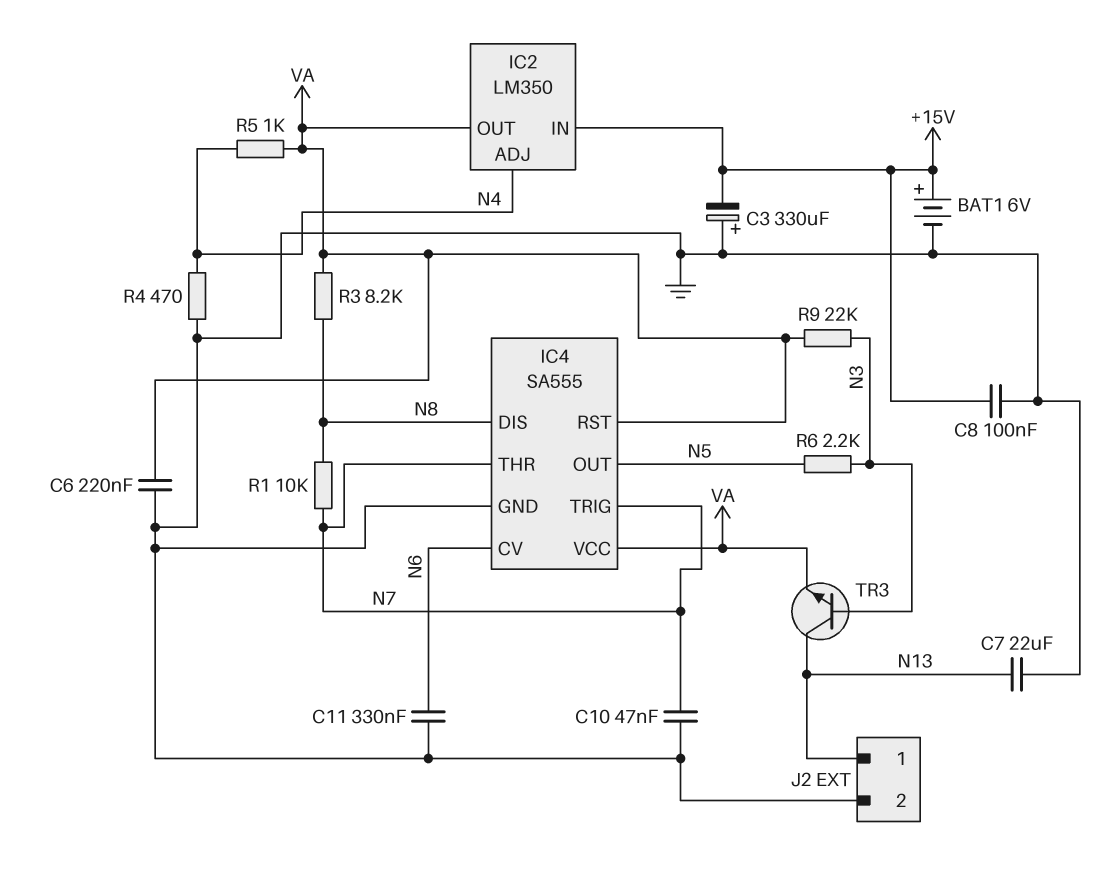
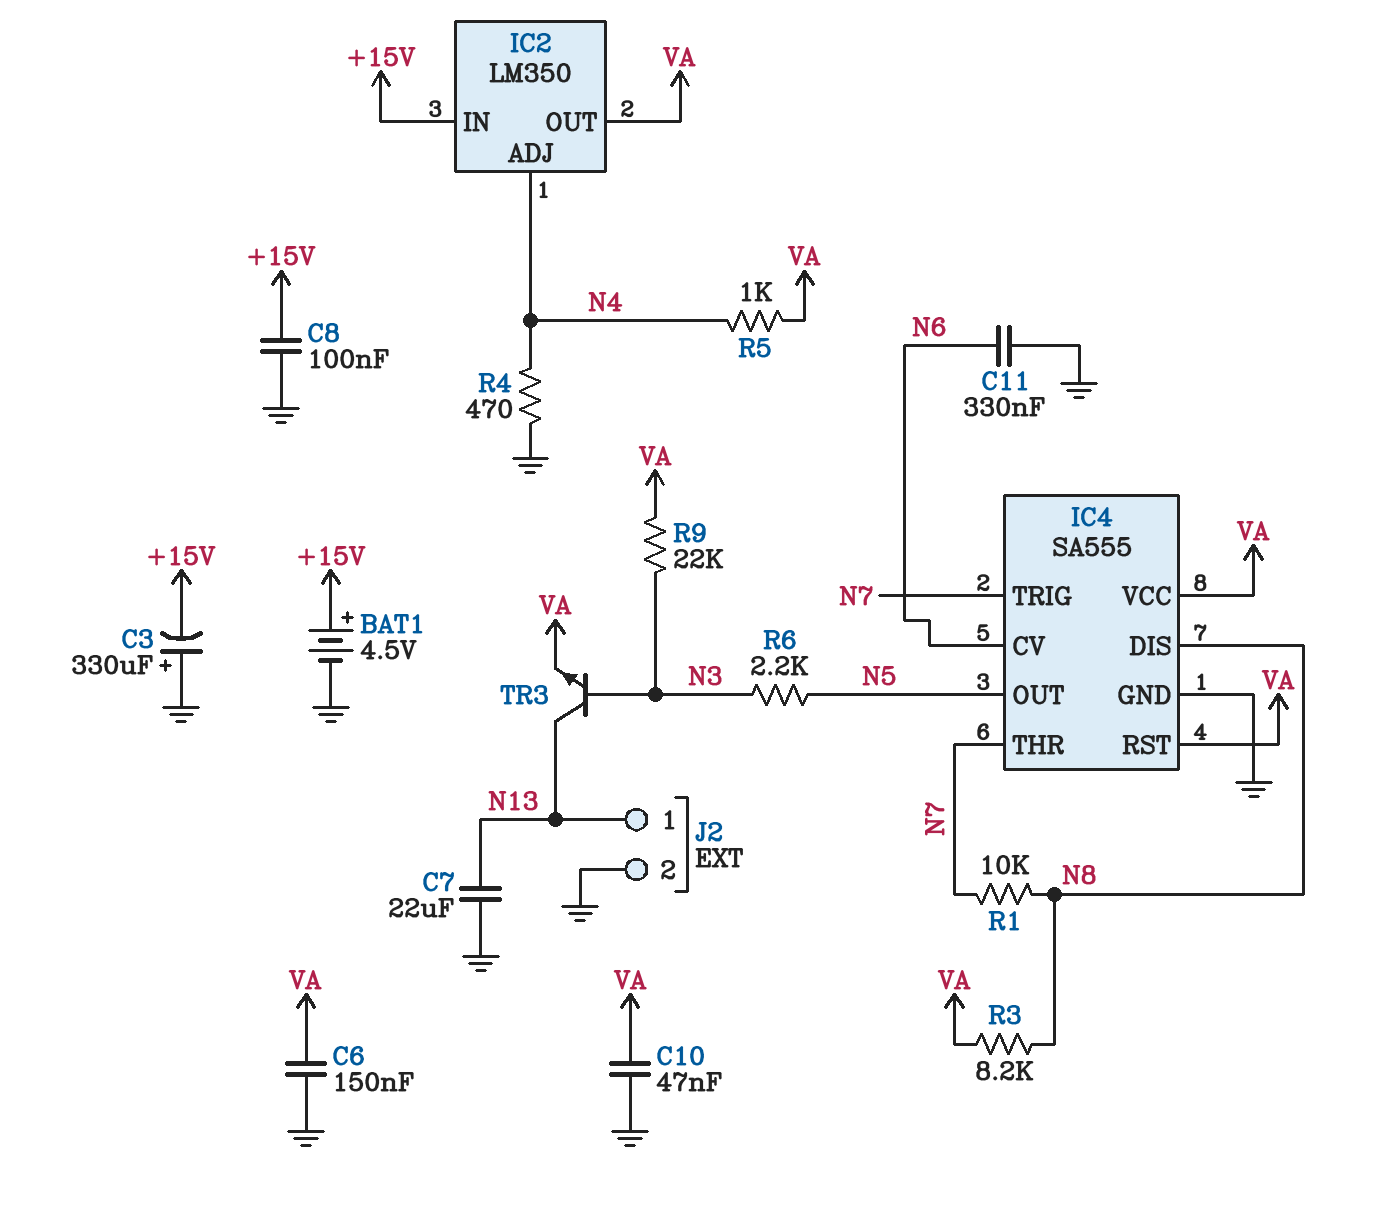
BAT1: 6V (plus +15V, minus GND) -> 4.5V (plus +15V, minus GND)
C6: 220nF (GND, VA) -> 150nF (GND, VA)
C10: 47nF (GND, N7) -> 47nF (GND, VA)

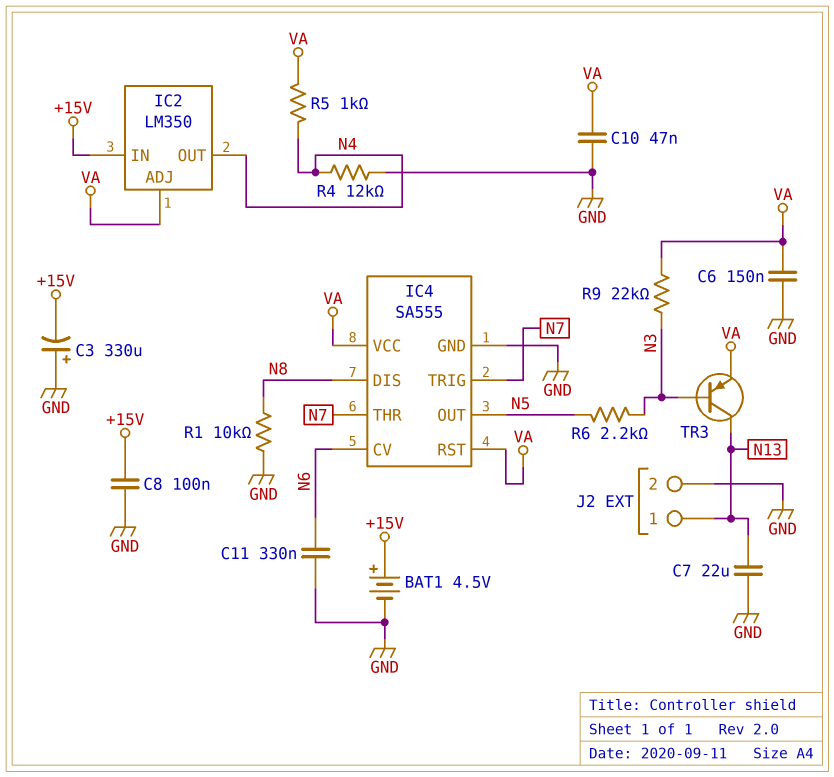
IC2 pin ADJ: N4 -> VA
IC2 pin OUT: VA -> N4
R1: 10k (N7, N8) -> 10k (GND, N8)
R3: 8.2k (N8, VA) -> none
R4: 470 (GND, N4) -> 12k (GND, N4)
TR3: NPN (B N3, C N13, E VA) -> PNP (B N3, C N13, E VA)

